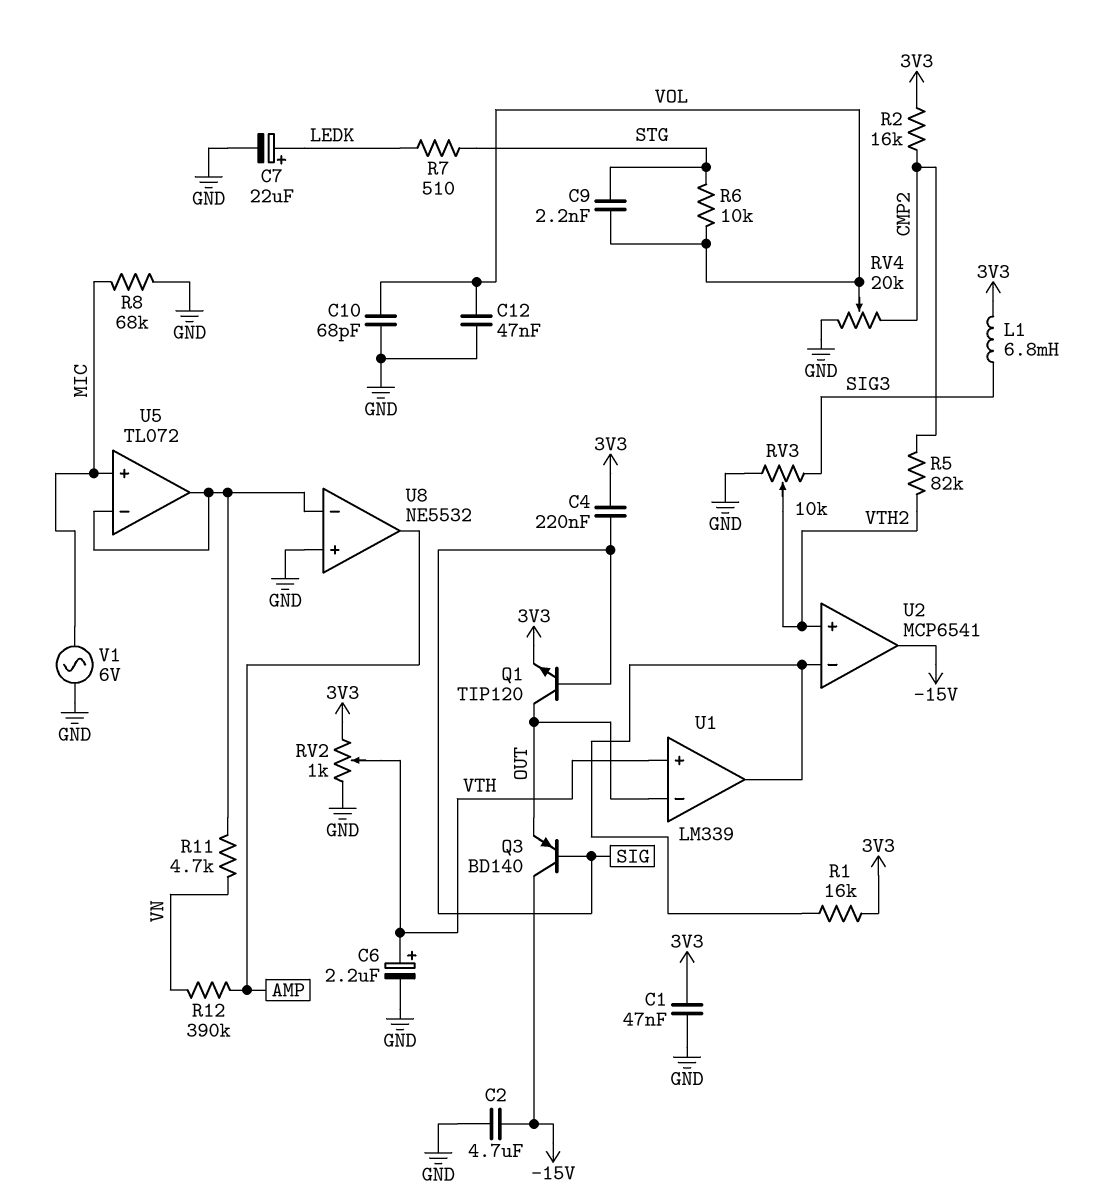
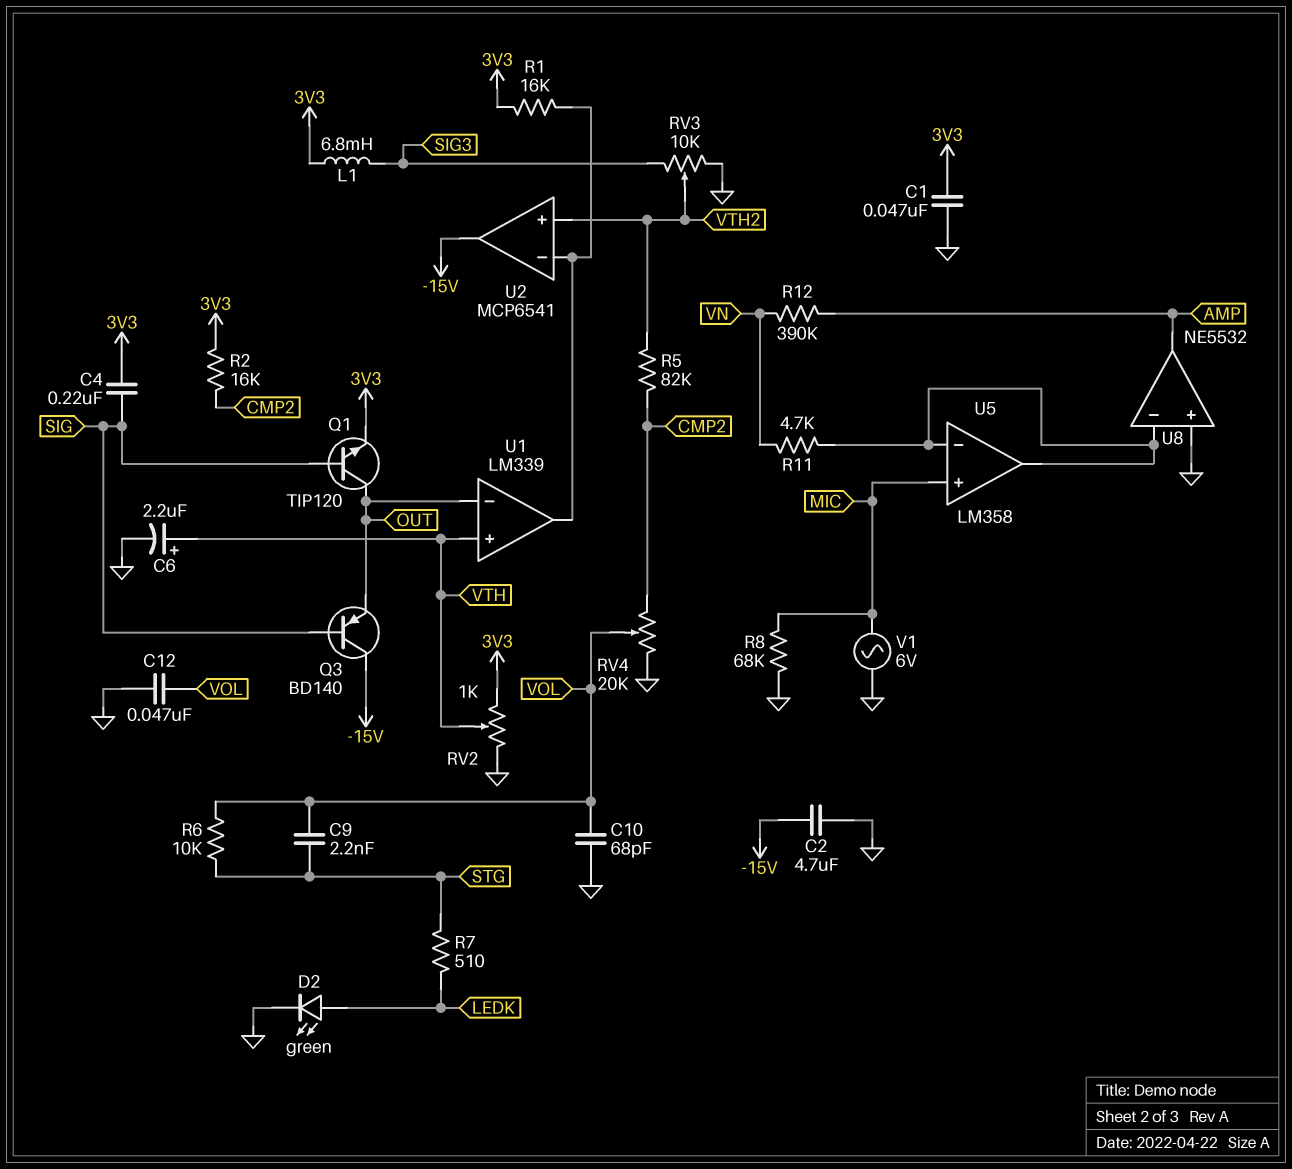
C7: 22uF (plus LEDK, minus GND) -> none
D2: none -> LED green (A LEDK, K GND)
U5: TL072 -> LM358

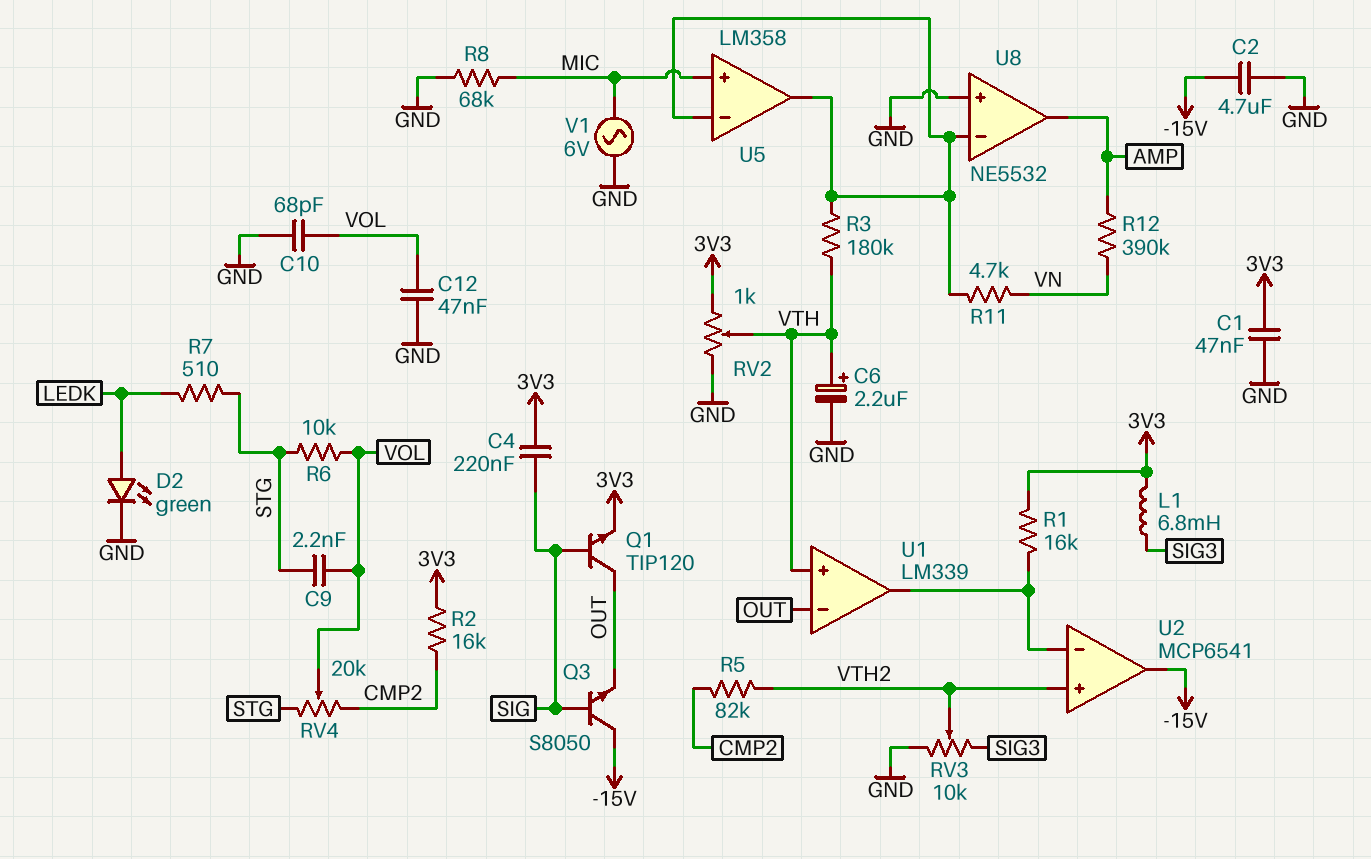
Q3: PNP BD140 (B SIG, C -15V, E OUT) -> NPN S8050 (B SIG, C -15V, E OUT)
R3: none -> 180k (U5/in-, VTH)
RV4: 20k (CMP2, GND, wiper VOL) -> 20k (CMP2, STG, wiper VOL)

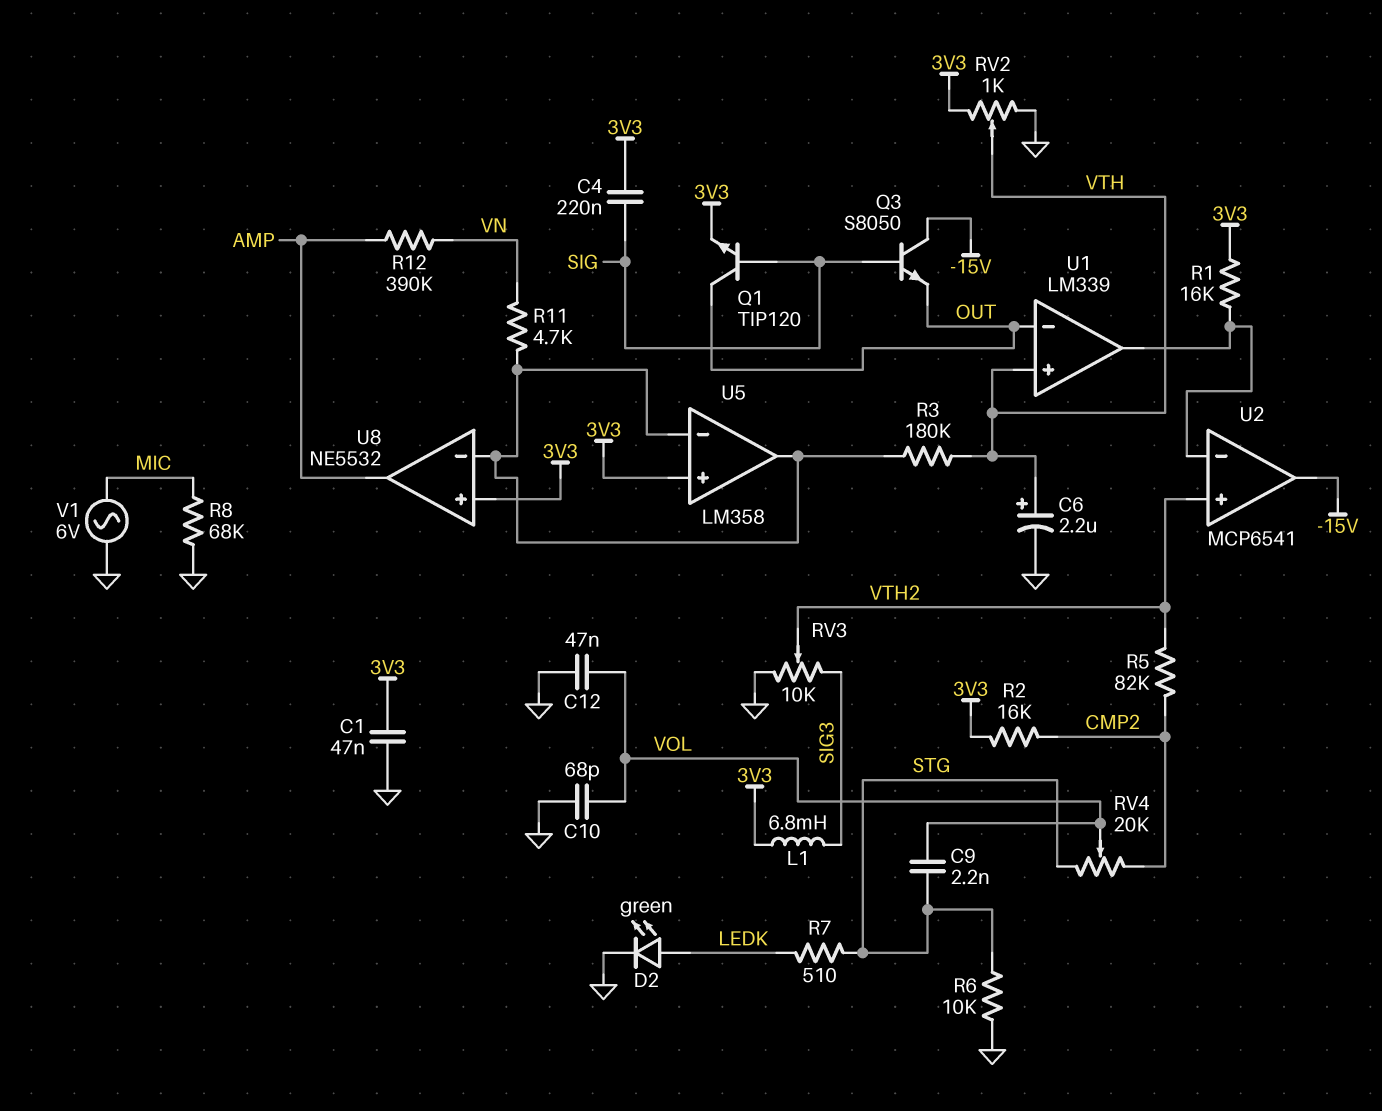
C2: 4.7uF (-15V, GND) -> none
R6: 10k (STG, VOL) -> 10k (GND, STG)
U5 pin in+: MIC -> 3V3
U8 pin in+: GND -> 3V3

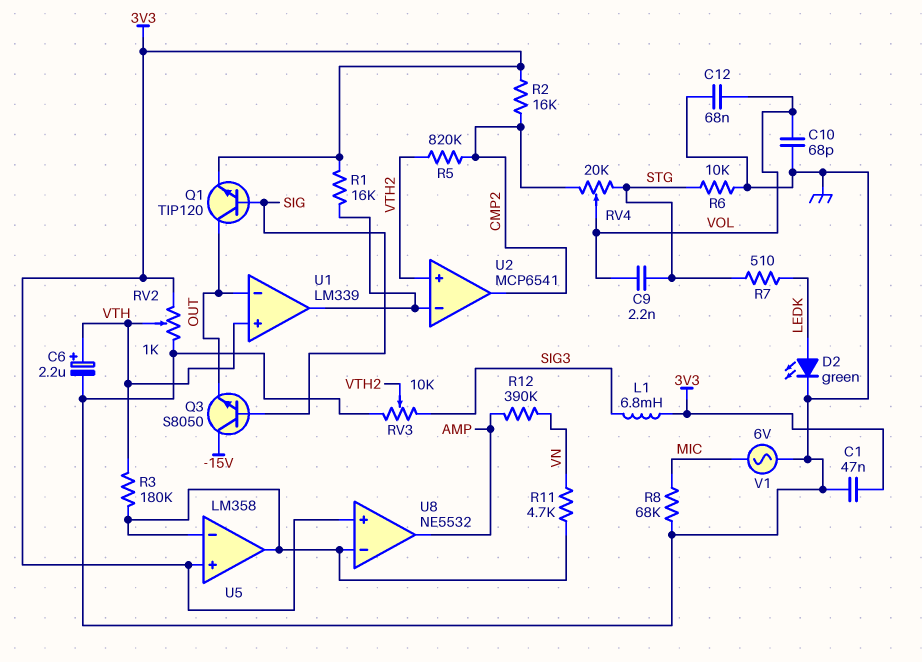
C4: 220nF (3V3, SIG) -> none
C12: 47nF (GND, VOL) -> 68nF (GND, VOL)
R5: 82k (CMP2, VTH2) -> 820k (CMP2, VTH2)
U2 pin out: -15V -> CMP2

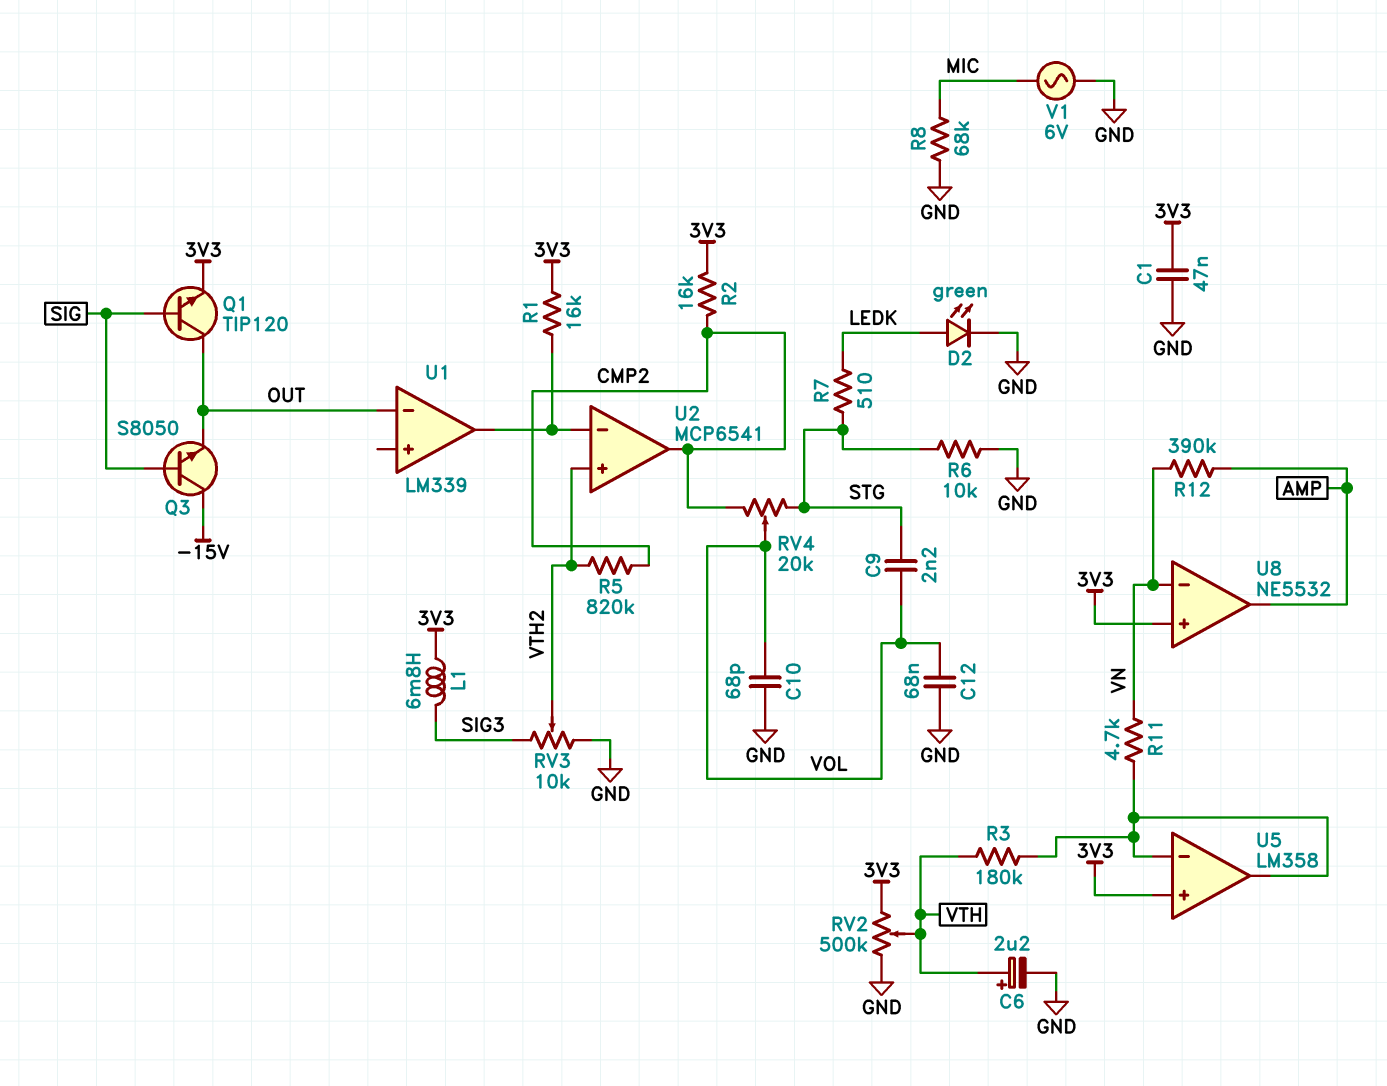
RV2: 1k (3V3, GND, wiper VTH) -> 500k (3V3, GND, wiper VTH)
U1 pin in+: VTH -> none
U8 pin in-: U5/in- -> VN

